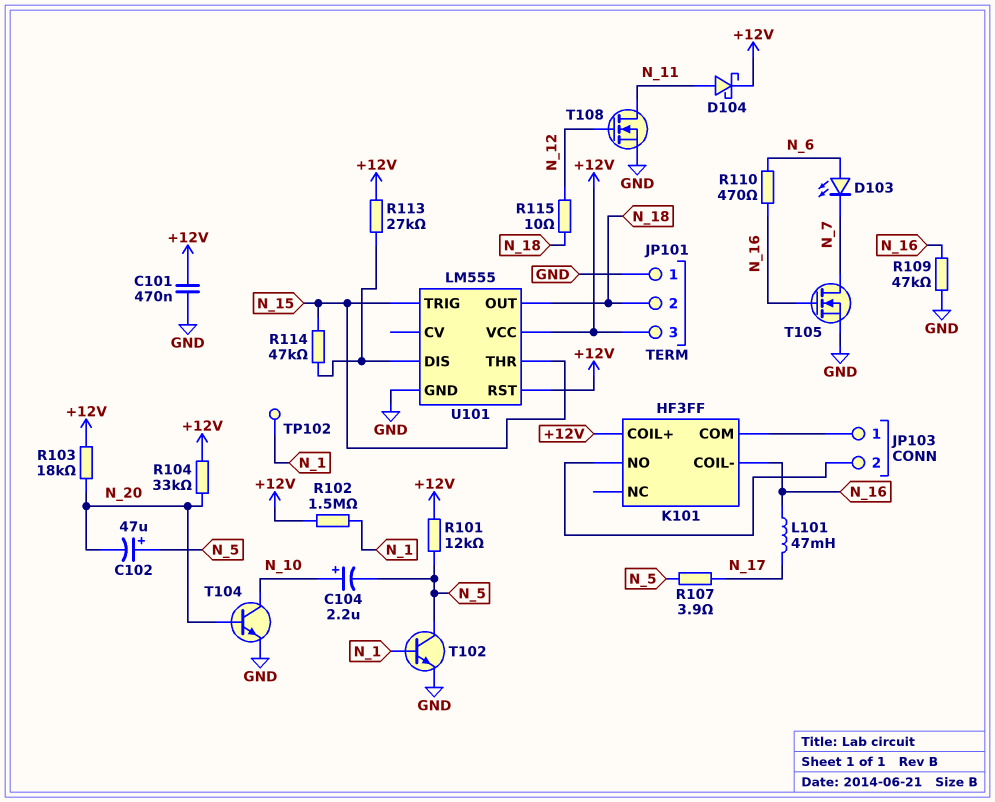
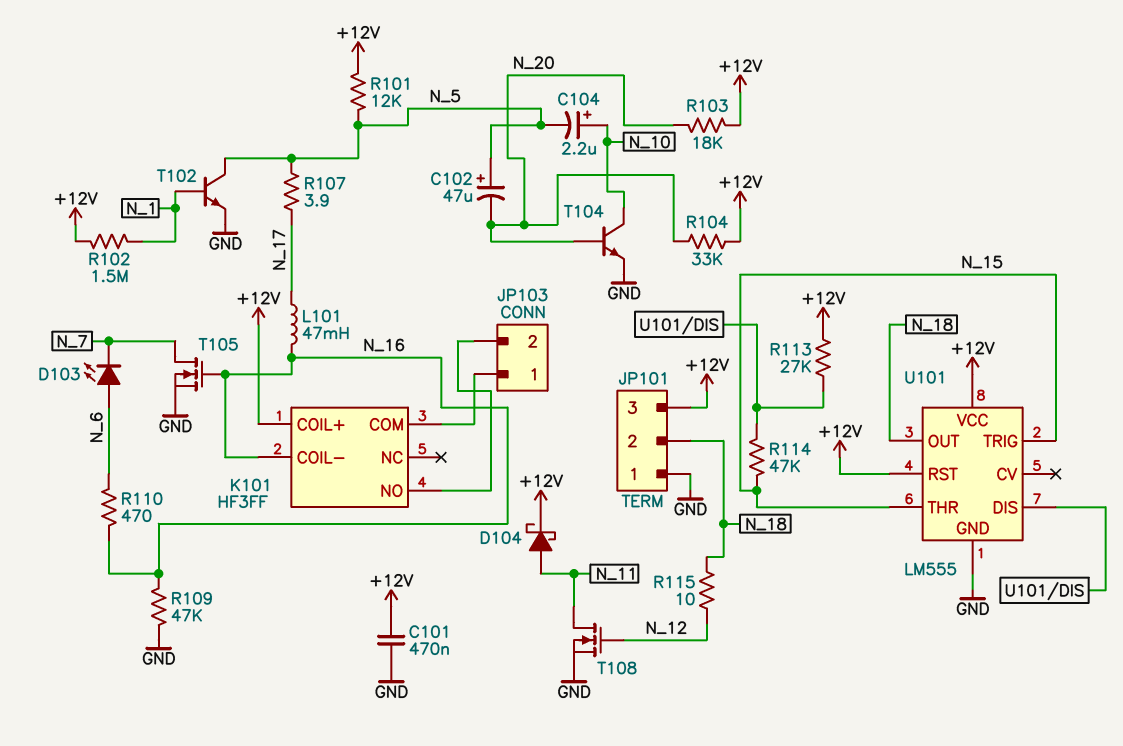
TP102: test point (N_1) -> none

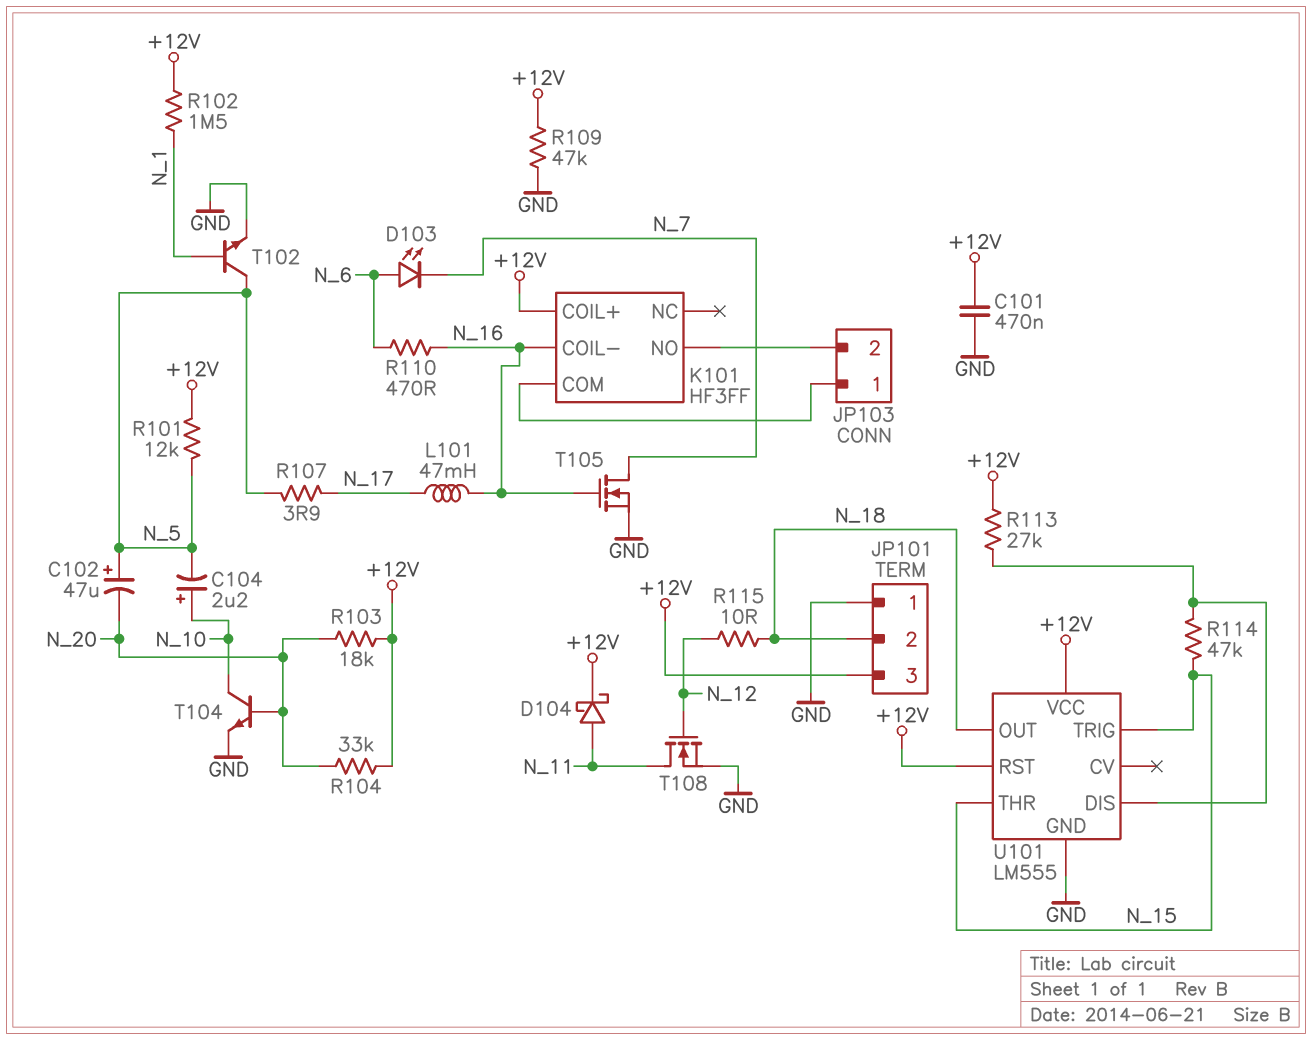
R109: 47k (GND, N_16) -> 47k (+12V, GND)

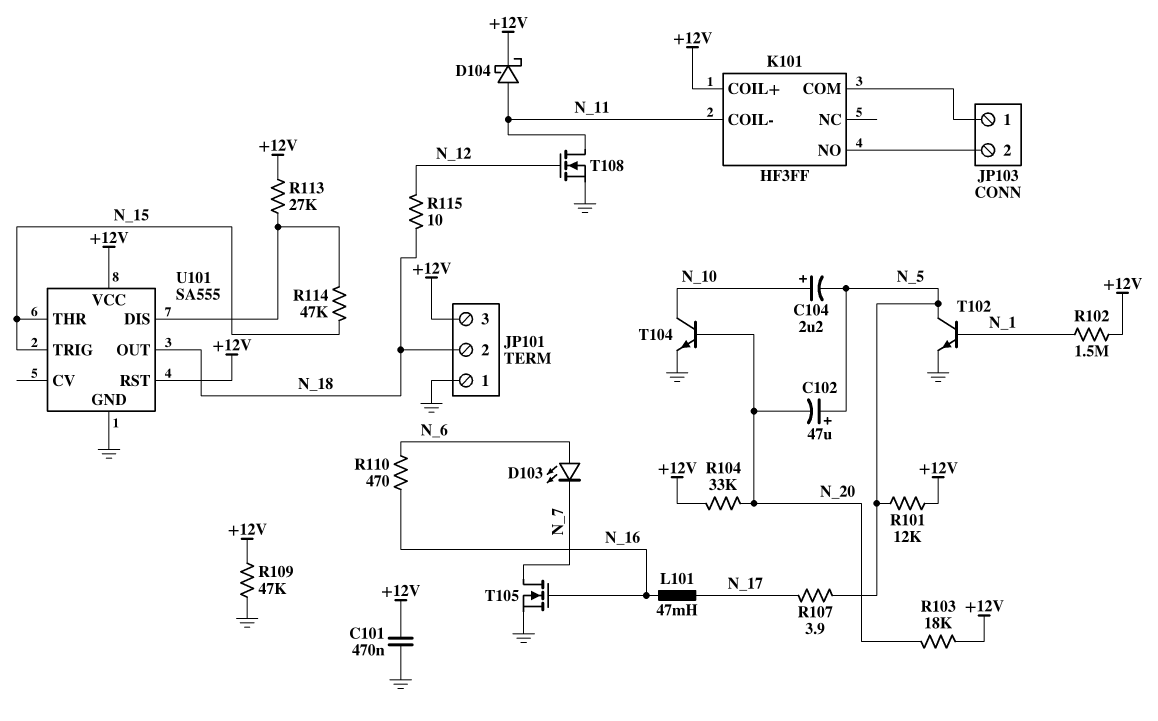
K101 pin COIL-: N_16 -> N_11
U101: LM555 -> SA555

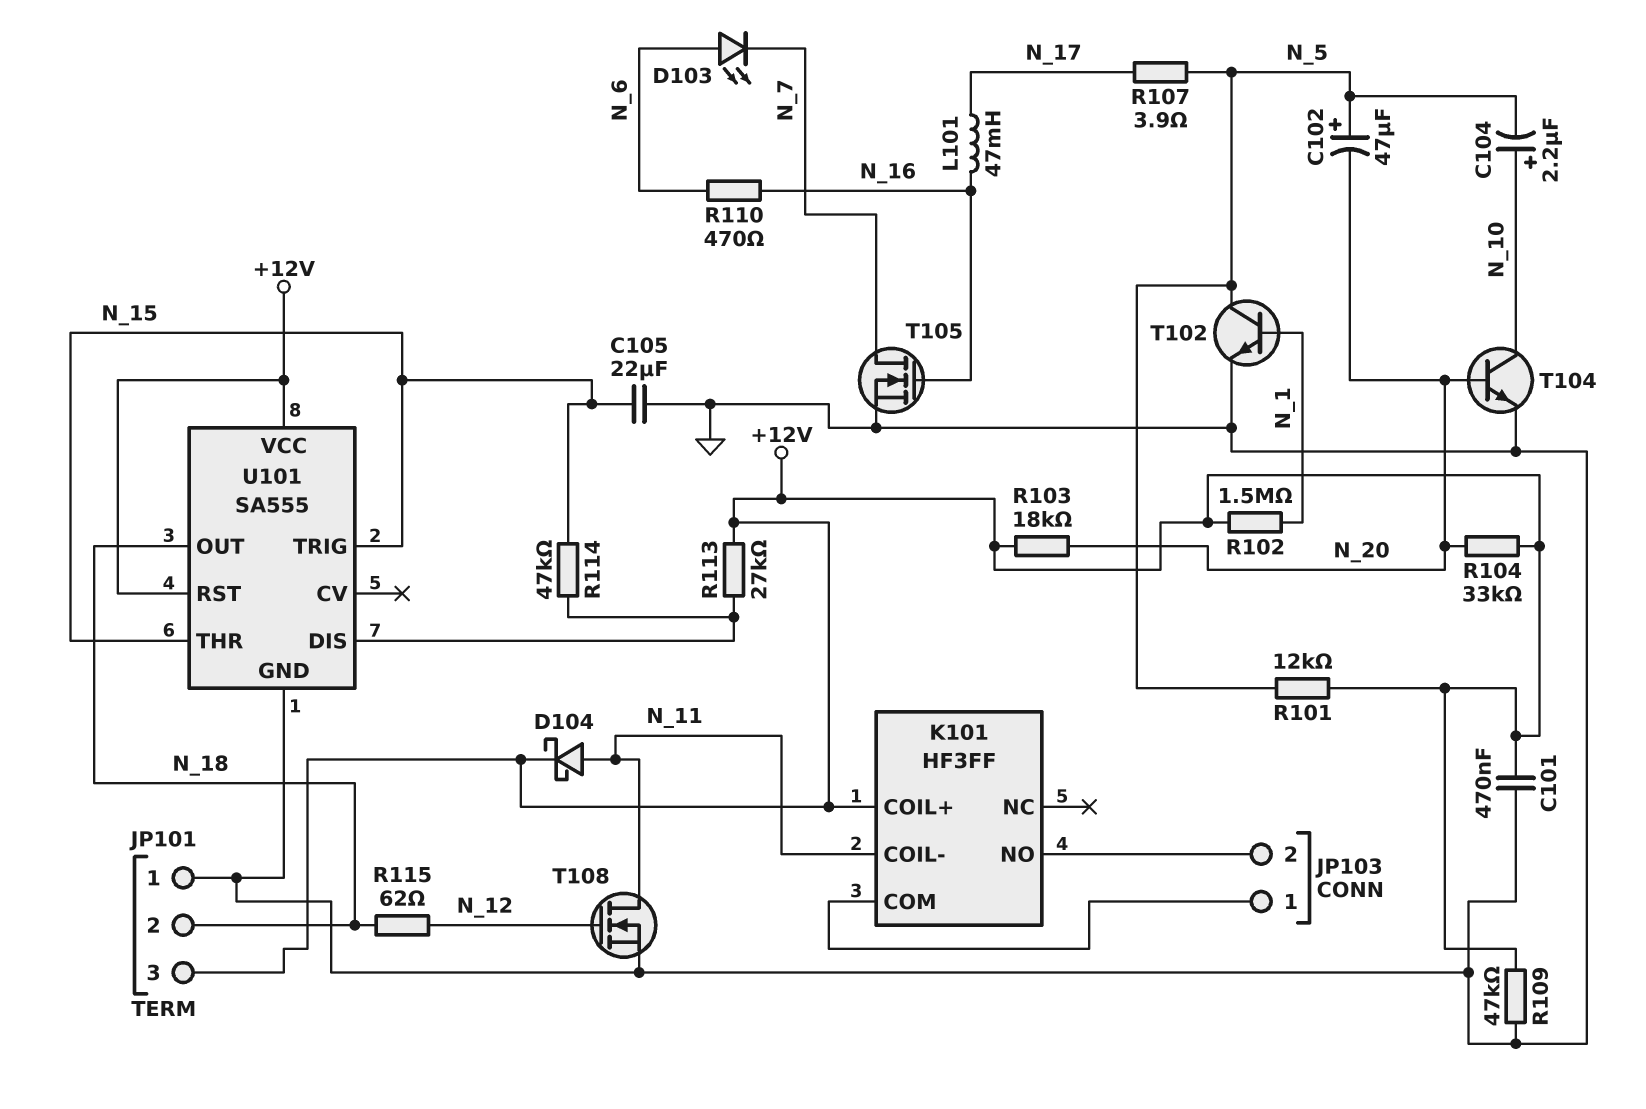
C105: none -> 22uF (GND, N_15)
R115: 10 (N_12, N_18) -> 62 (N_12, N_18)

